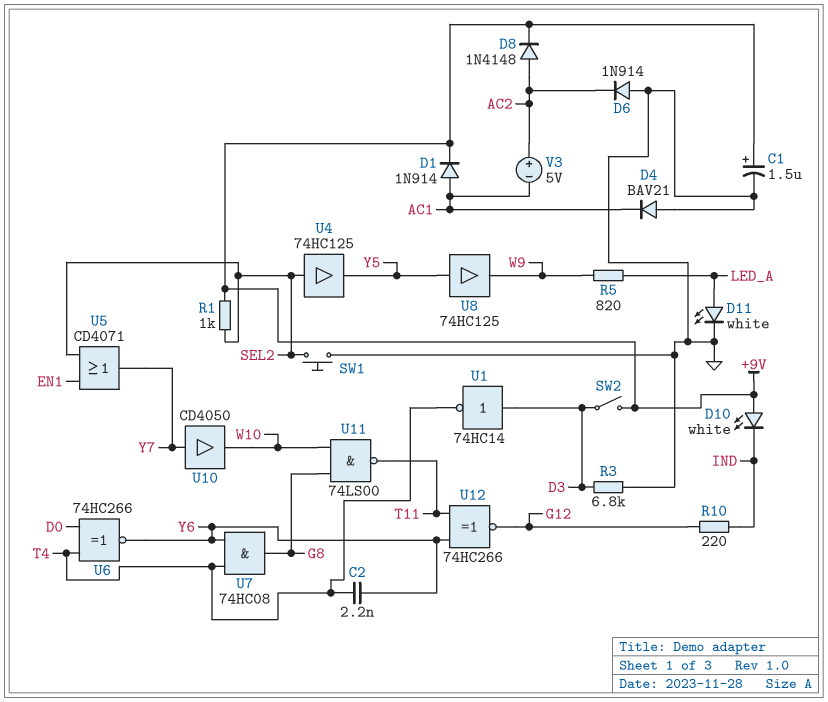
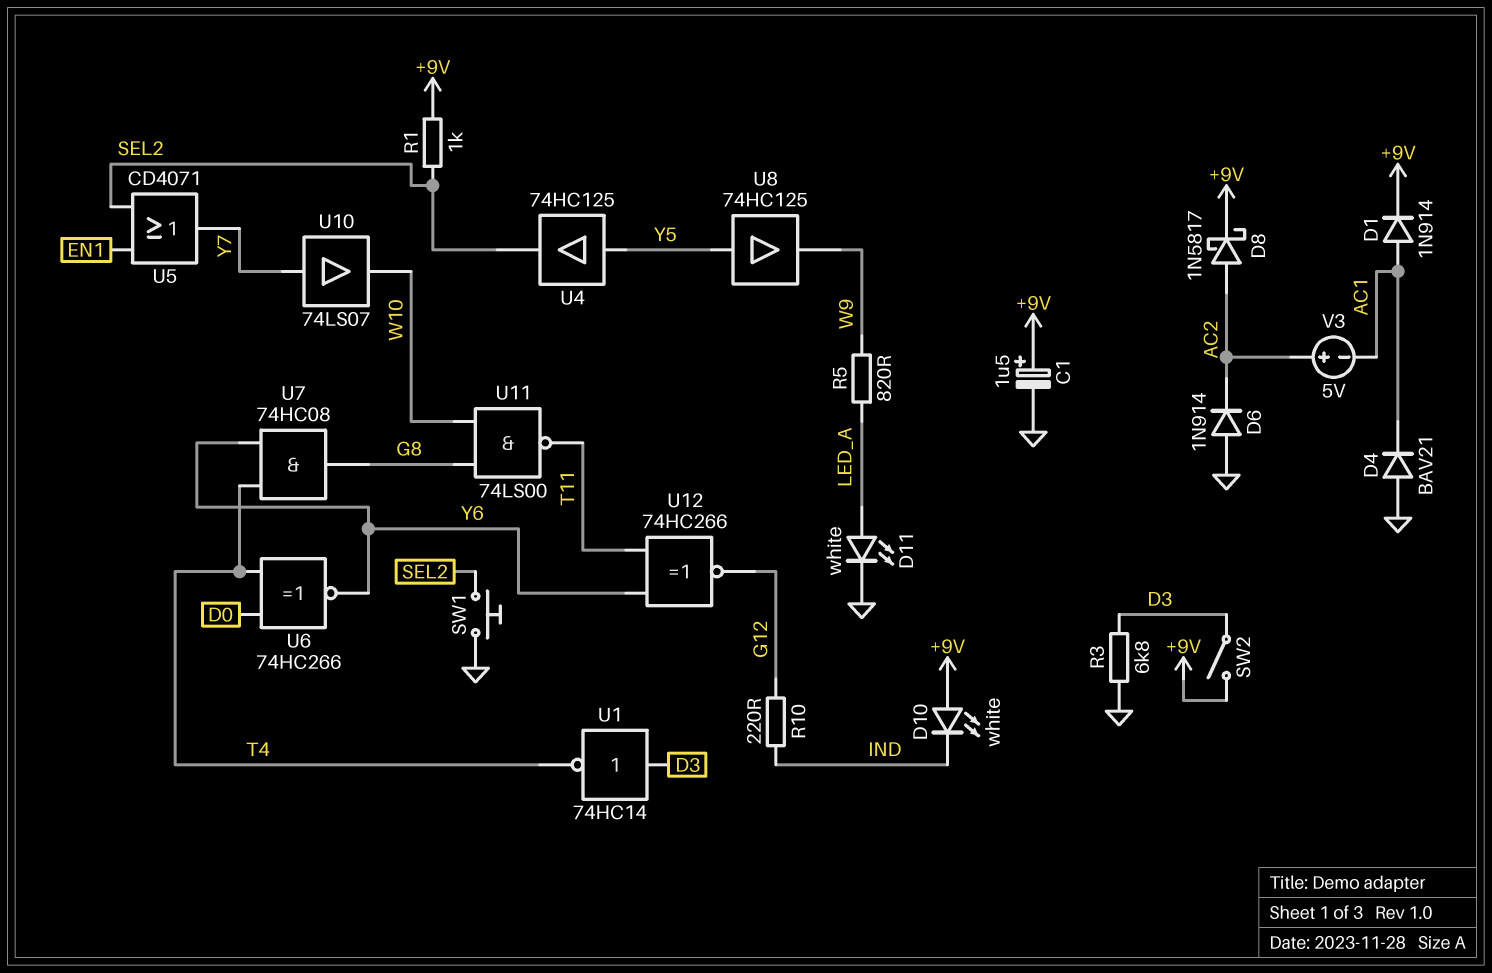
C2: 2.2nF (T4, Y6) -> none
D8: diode 1N4148 (A AC2, K +9V) -> schottky 1N5817 (A AC2, K +9V)
U4: buffer 74HC125 (in SEL2, out Y5) -> buffer 74HC125 (in Y5, out SEL2)
U10: buffer CD4050 (in Y7, out W10) -> buffer 74LS07 (in Y7, out W10)

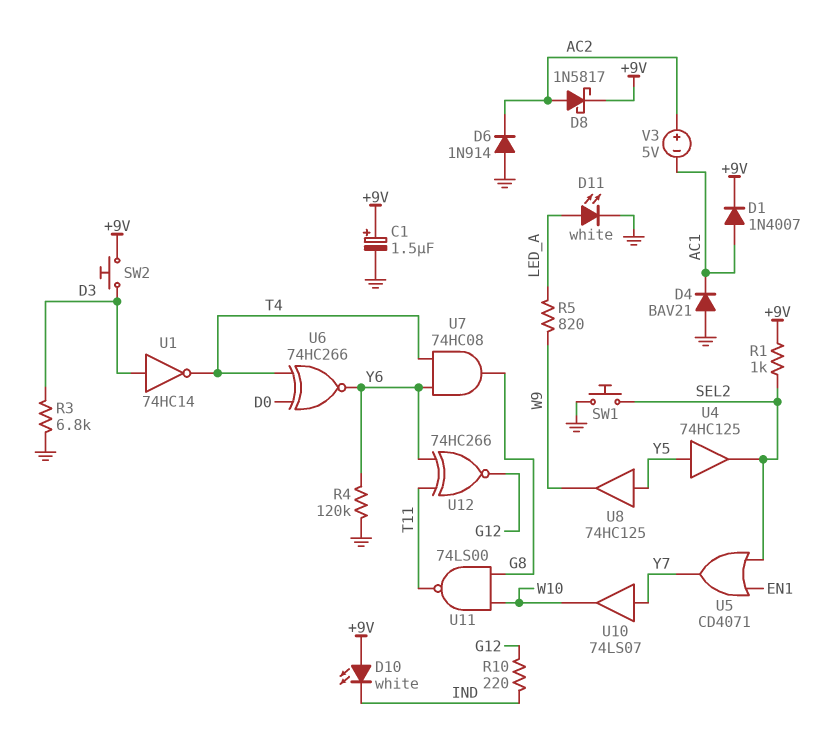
D1: diode 1N914 (A AC1, K +9V) -> diode 1N4007 (A AC1, K +9V)
R4: none -> 120k (GND, Y6)
SW2: switch (+9V, D3) -> button (+9V, D3)

